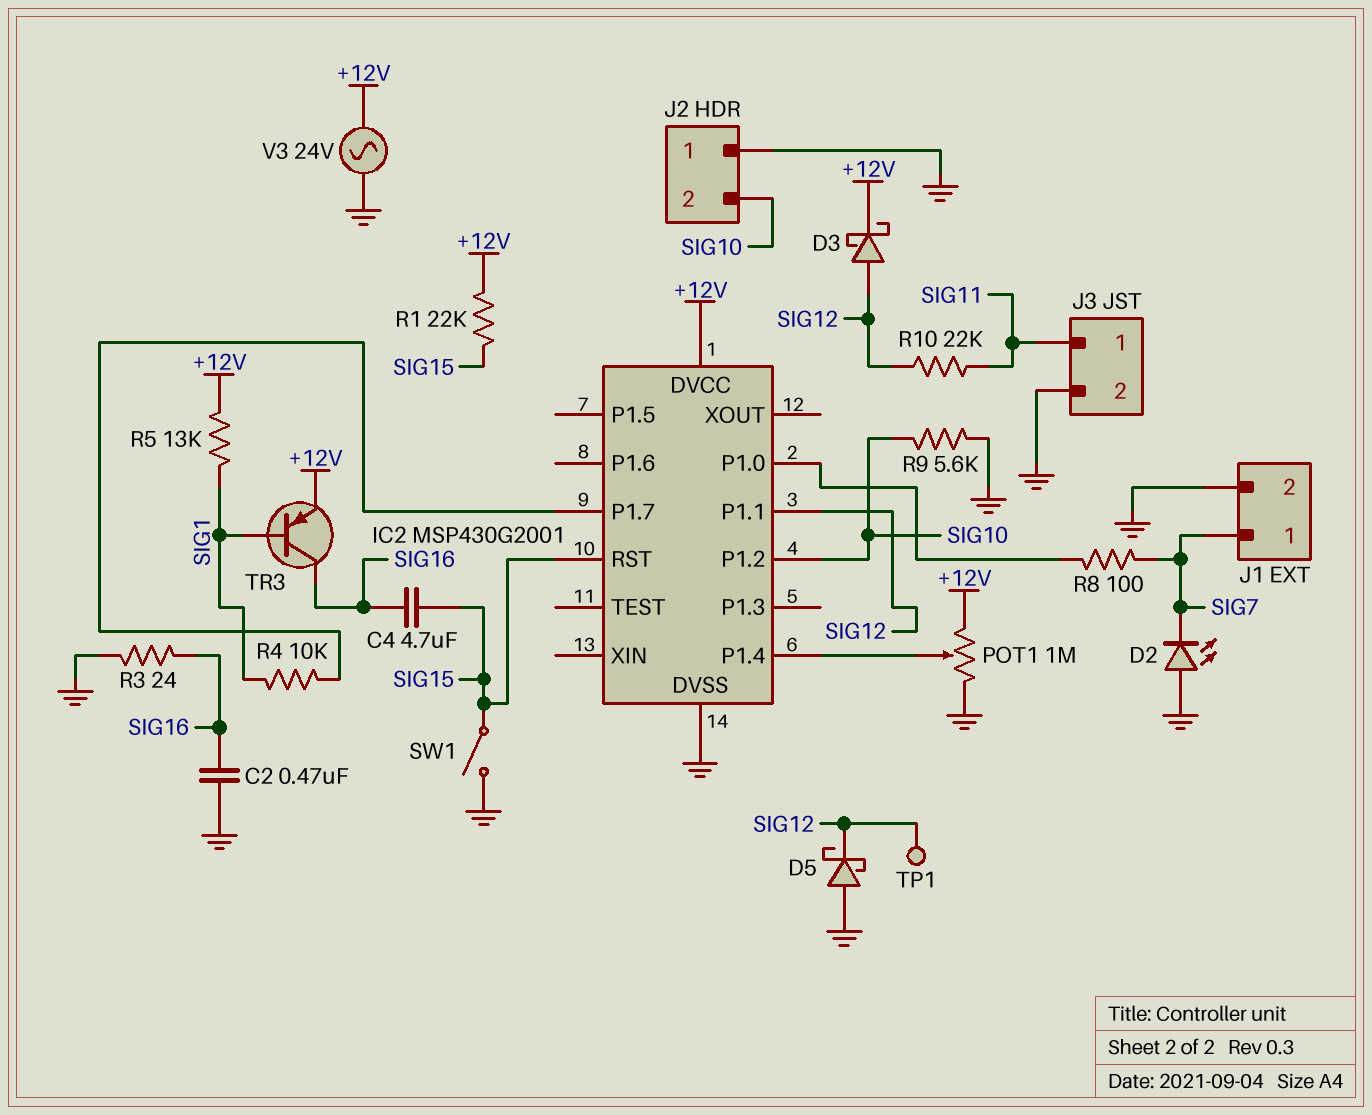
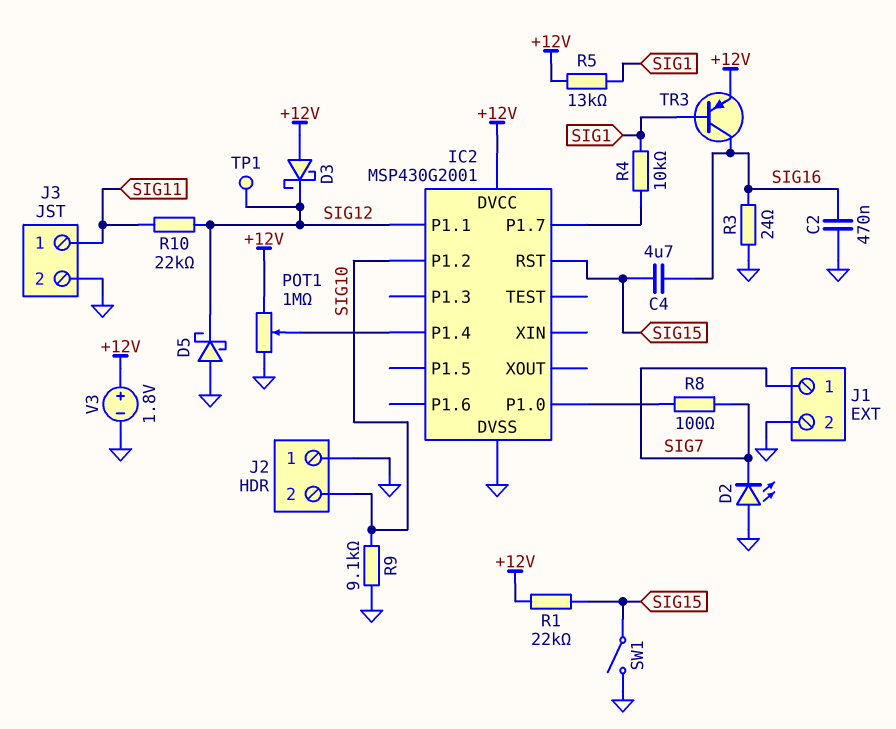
D3: schottky (A SIG12, K +12V) -> schottky (A +12V, K SIG12)
R9: 5.6k (GND, SIG10) -> 9.1k (GND, SIG10)
V3: AC 24V (+12V, GND) -> 1.8V (plus +12V, minus GND)

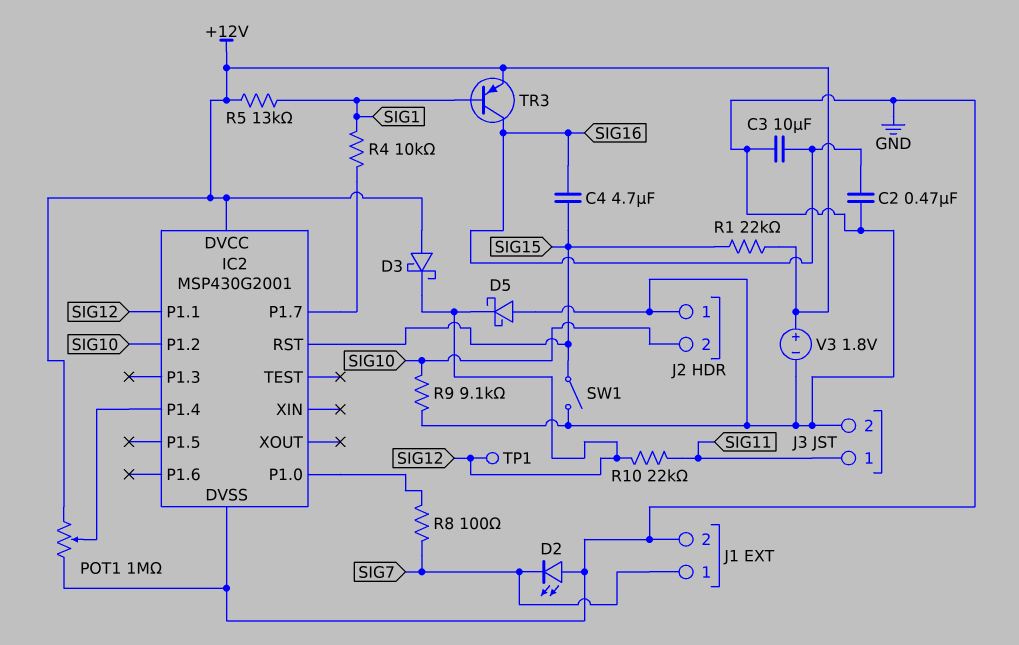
C3: none -> 10uF (GND, SIG16)
R3: 24 (GND, SIG16) -> none

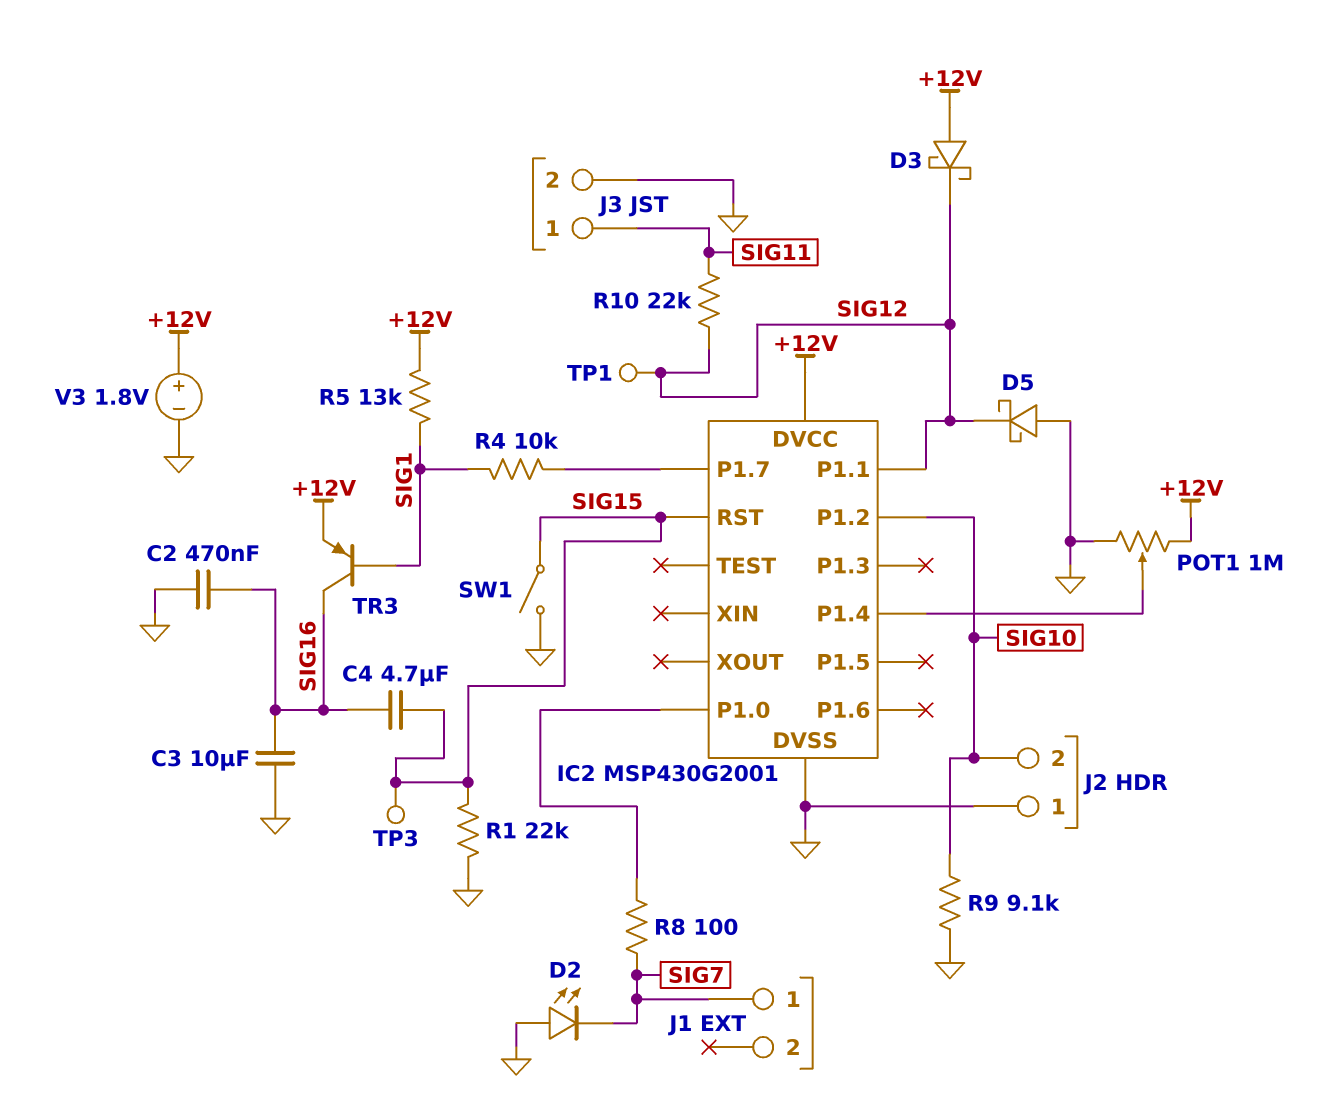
J1 pin 2: GND -> none
R1: 22k (+12V, SIG15) -> 22k (GND, SIG15)
TP3: none -> test point (SIG15)

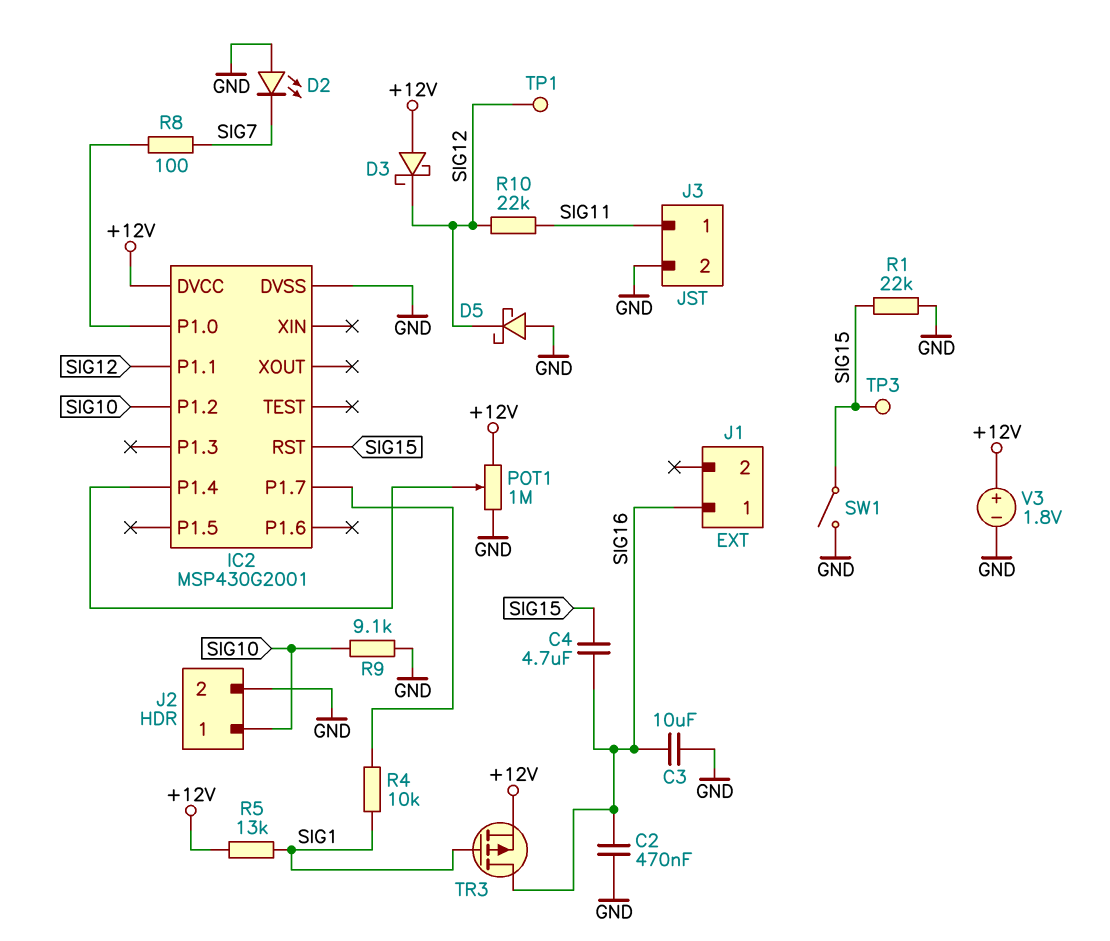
J1 pin 1: SIG7 -> SIG16
J2 pin 1: GND -> SIG10
J2 pin 2: SIG10 -> GND
TR3: PNP (B SIG1, C SIG16, E +12V) -> PMOS (G SIG1, D SIG16, S +12V)

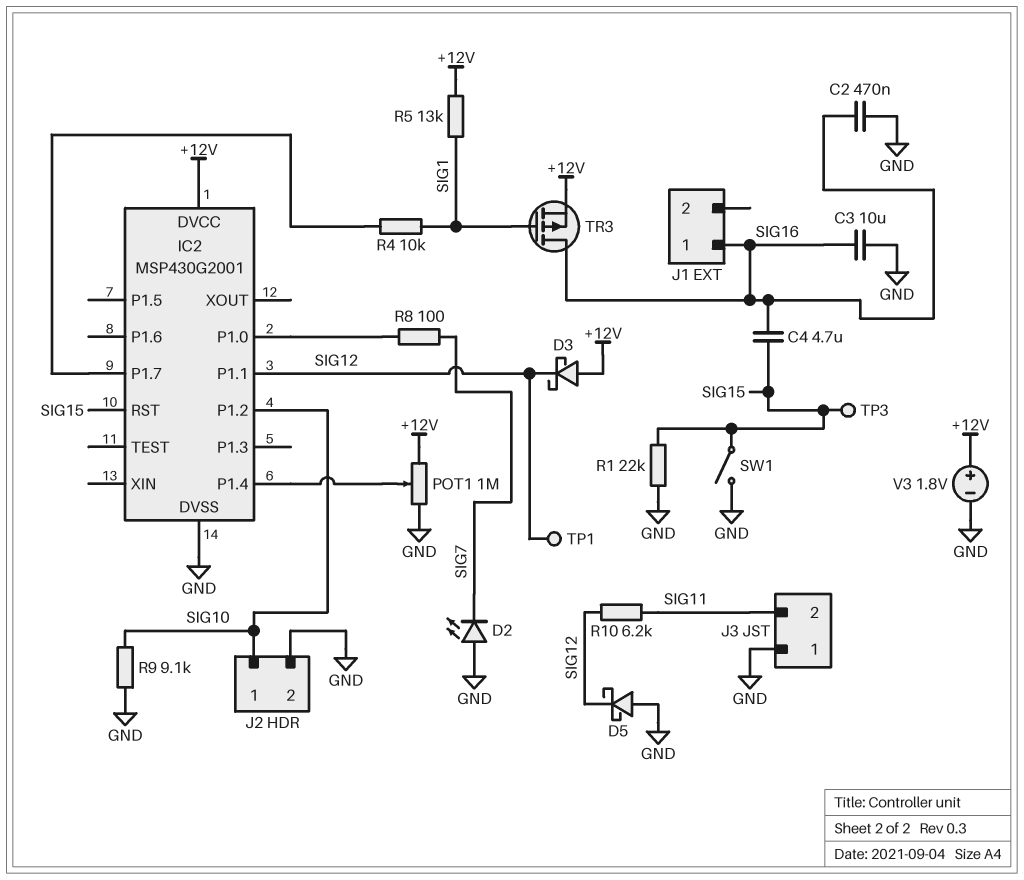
J3 pin 1: SIG11 -> GND
J3 pin 2: GND -> SIG11
R10: 22k (SIG11, SIG12) -> 6.2k (SIG11, SIG12)

